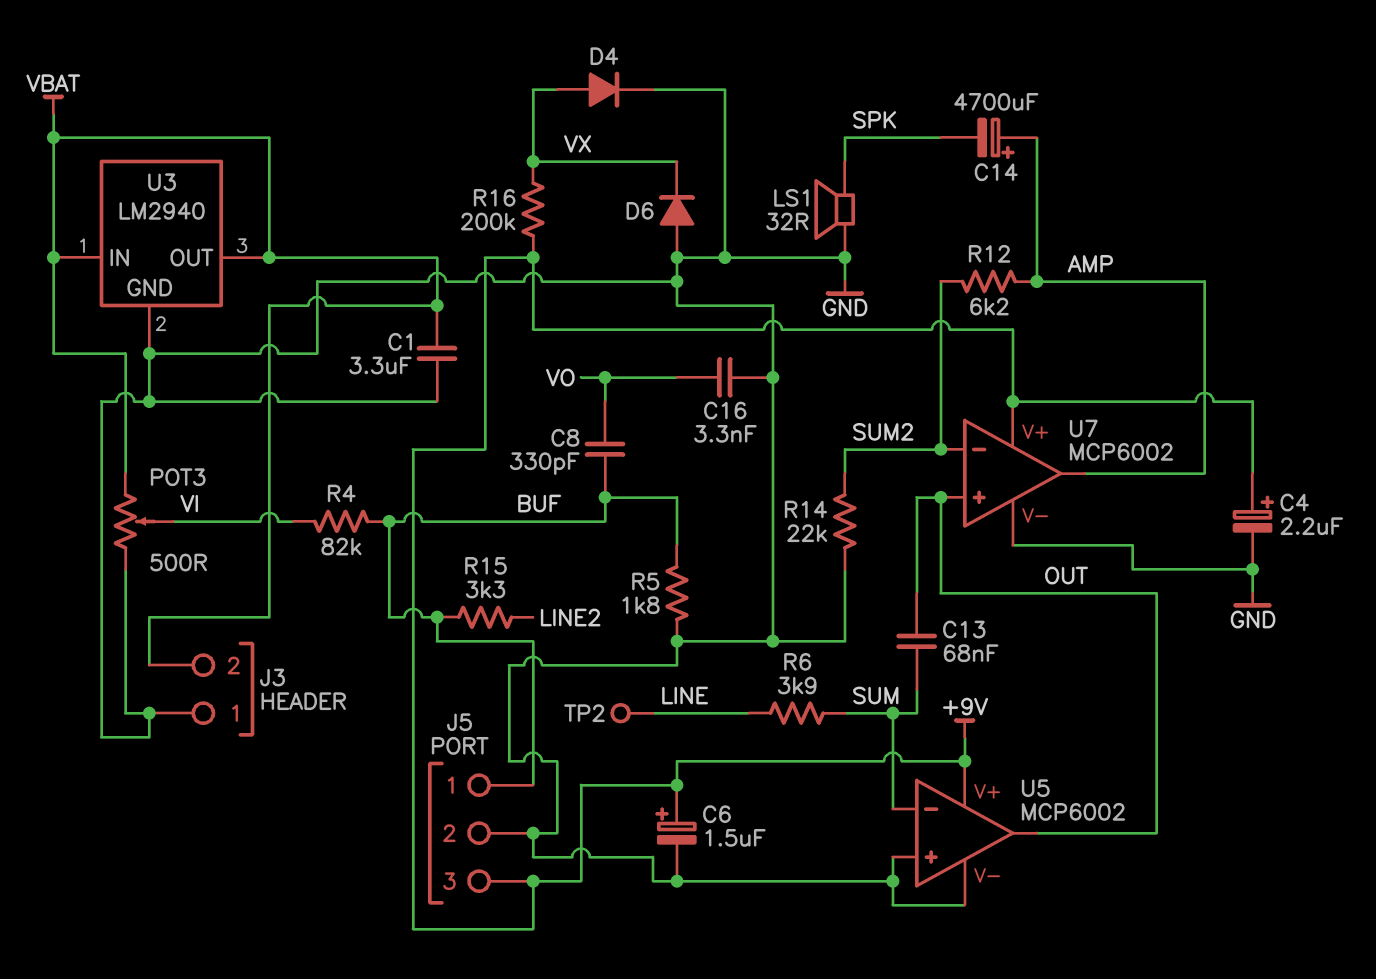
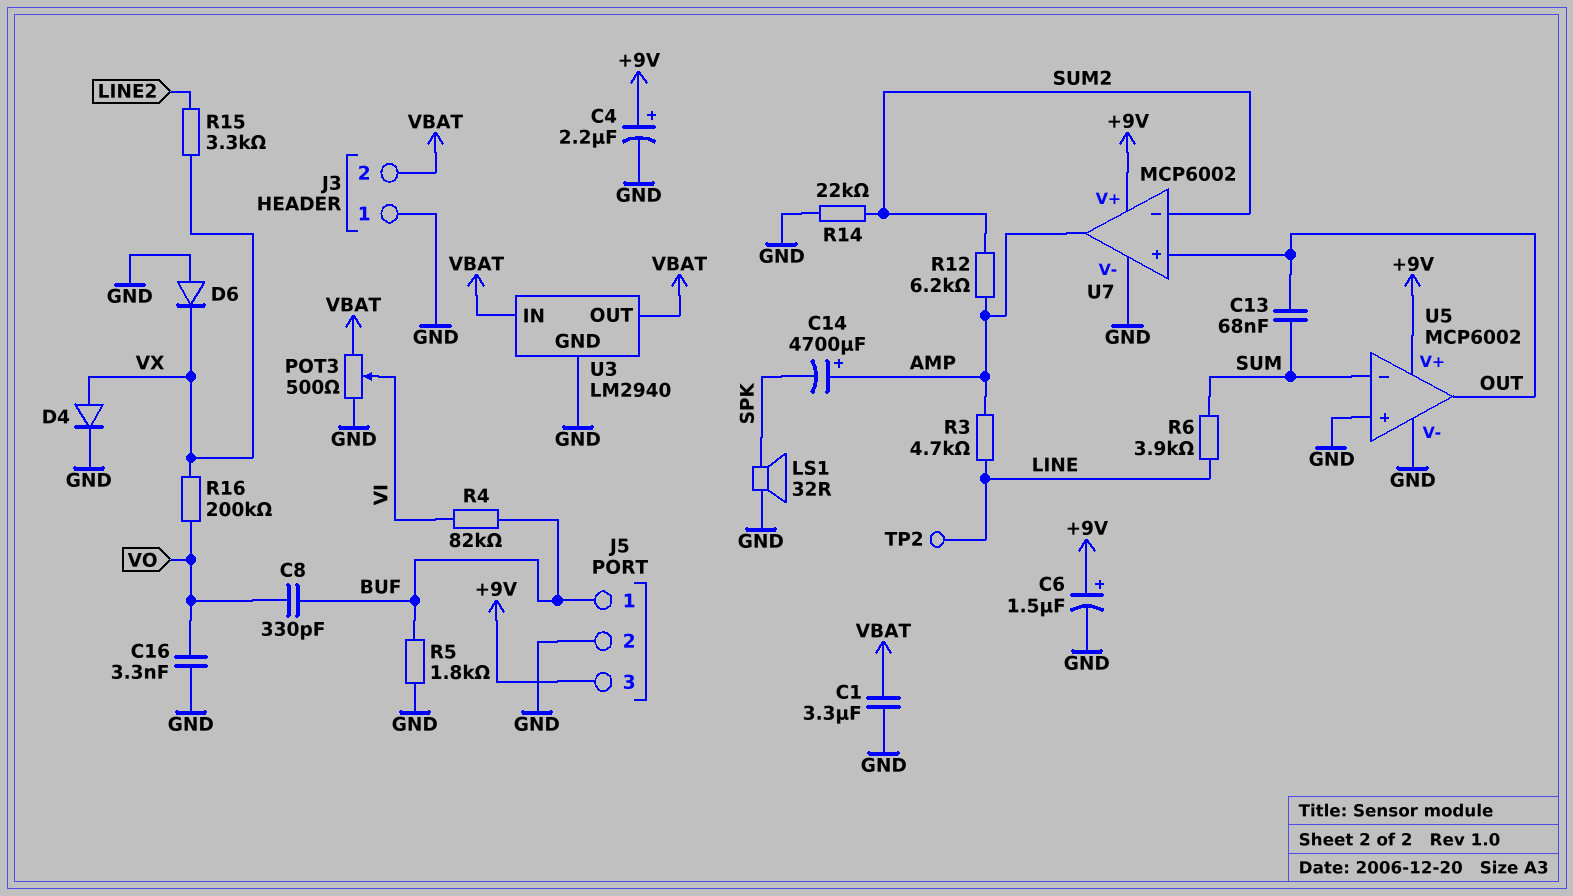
R3: none -> 4.7k (AMP, LINE)
R15: 3.3k (BUF, LINE2) -> 3.3k (LINE2, VX)
R16: 200k (+9V, VX) -> 200k (VO, VX)

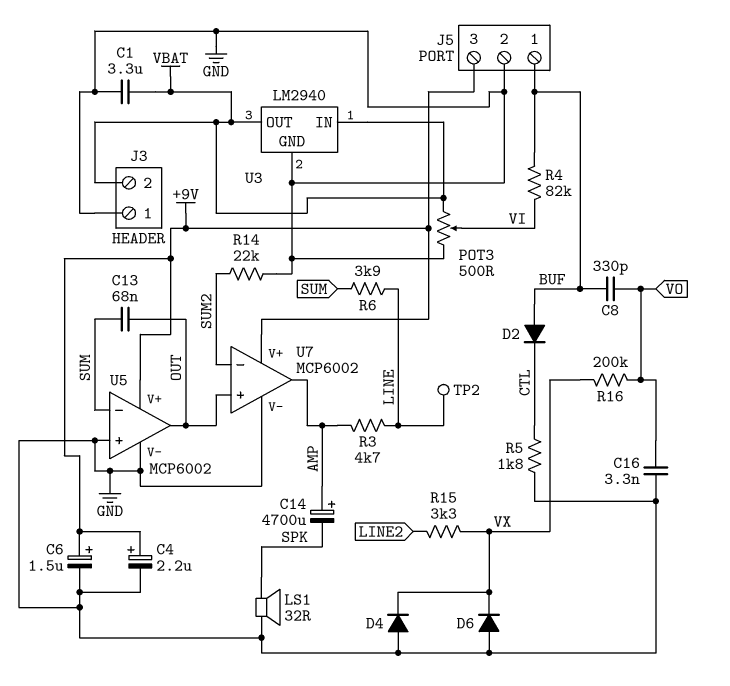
D2: none -> diode (A BUF, K CTL)
D4: diode (A VX, K GND) -> diode (A GND, K VX)
R5: 1.8k (BUF, GND) -> 1.8k (CTL, GND)
R12: 6.2k (AMP, SUM2) -> none

